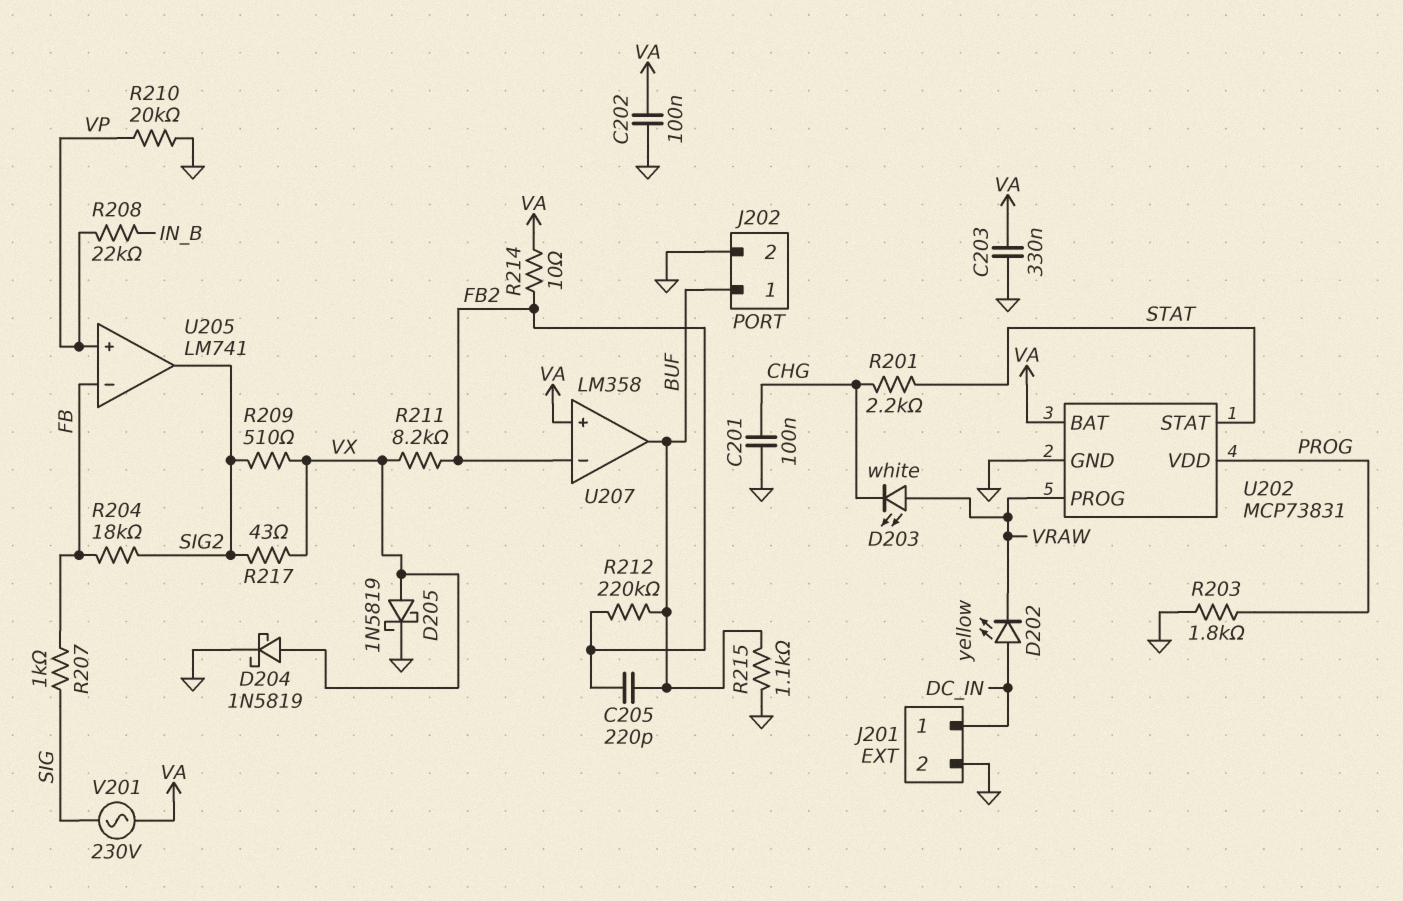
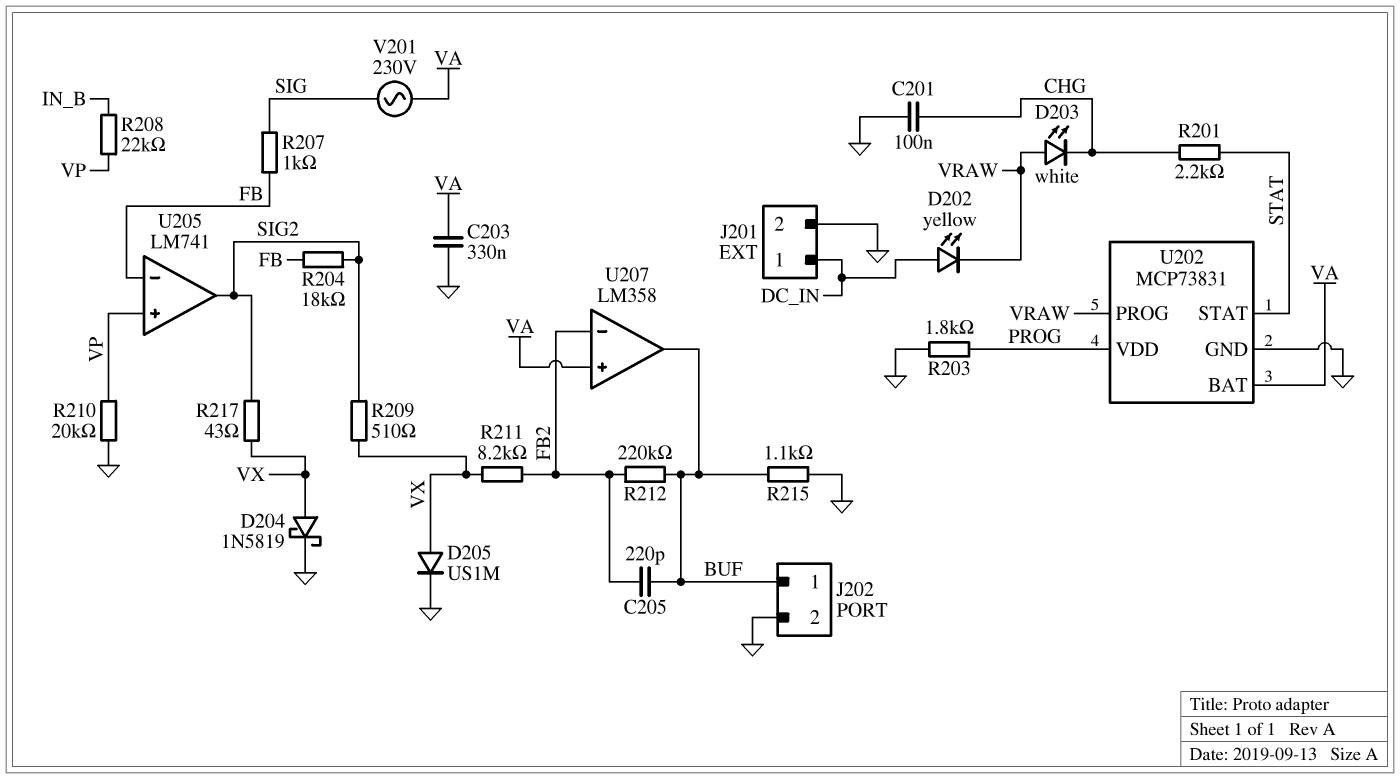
C202: 100nF (GND, VA) -> none
D205: schottky 1N5819 (A VX, K GND) -> diode US1M (A VX, K GND)
R214: 10 (FB2, VA) -> none

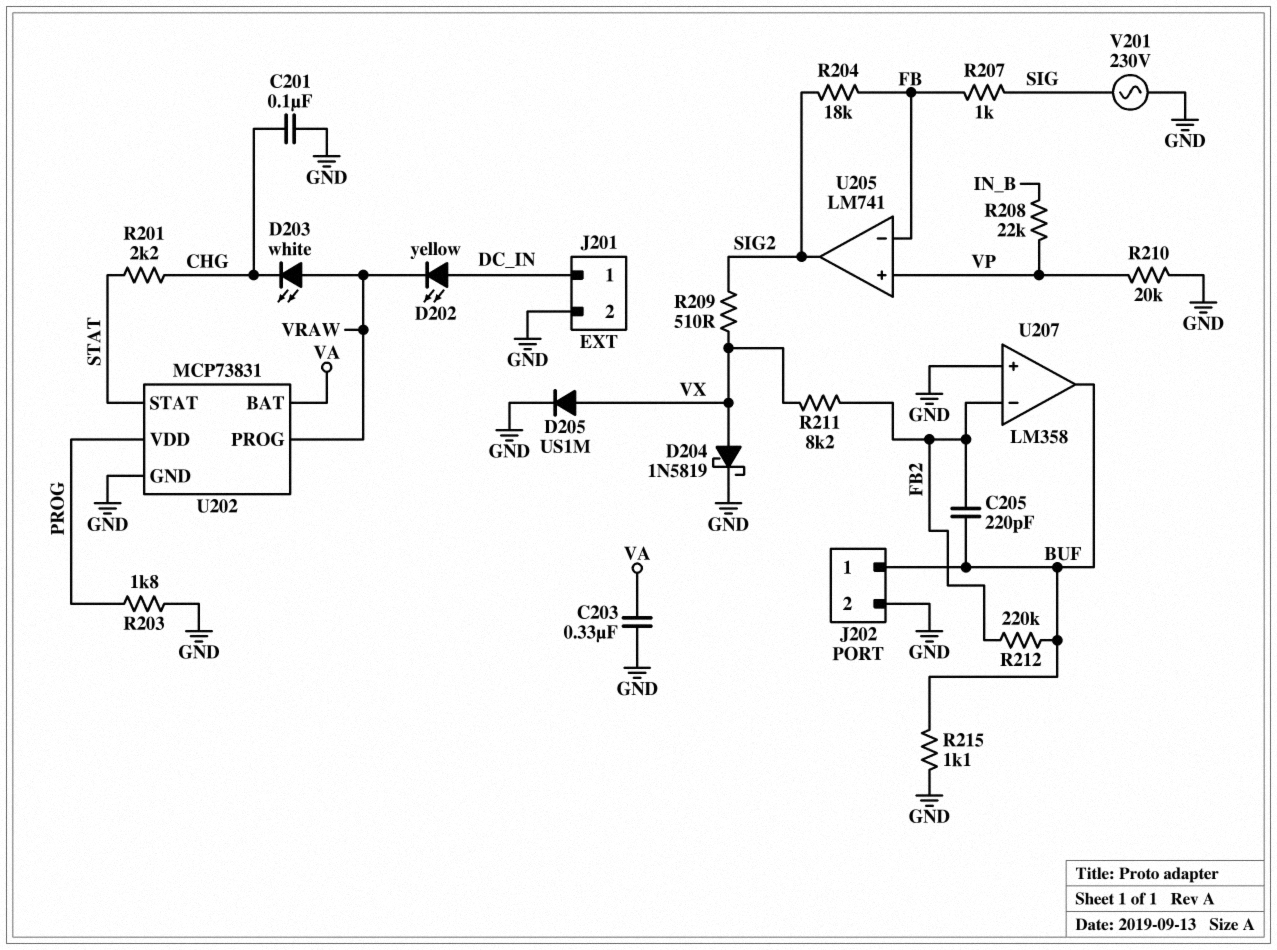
R217: 43 (SIG2, VX) -> none
U207 pin in+: VA -> GND
V201: AC 230V (SIG, VA) -> AC 230V (GND, SIG)

